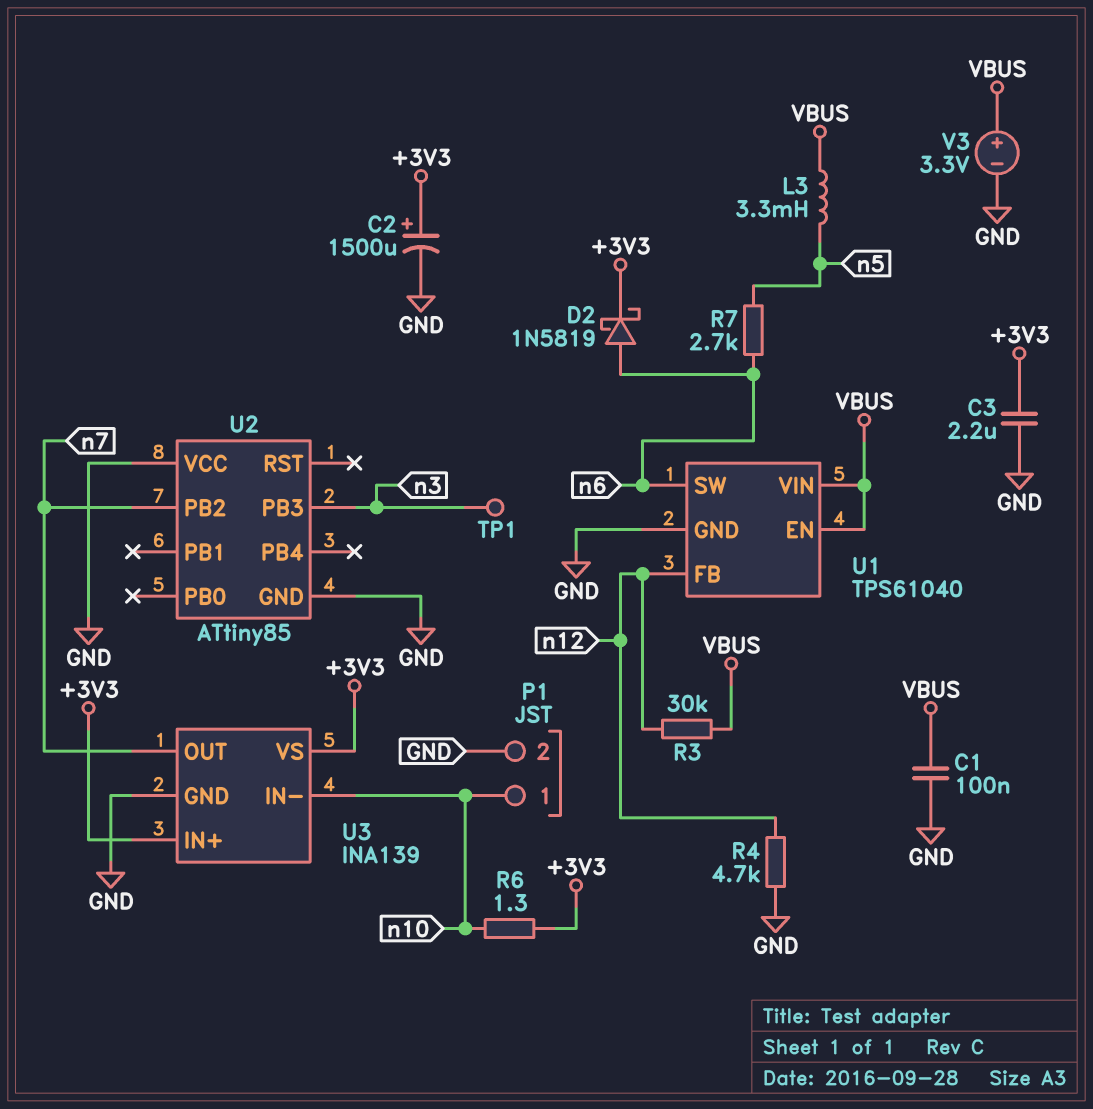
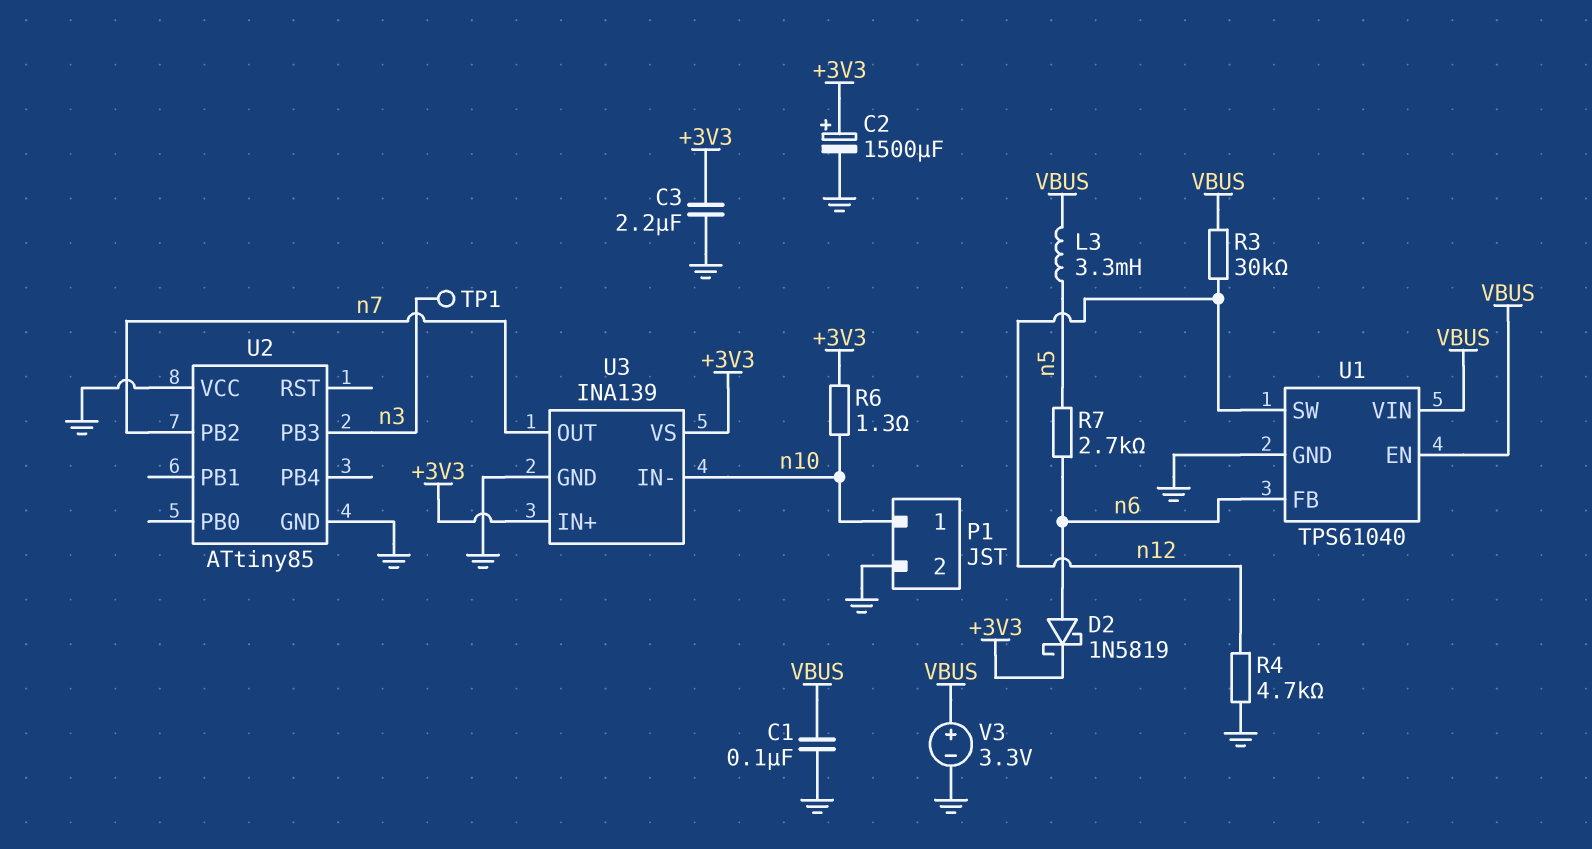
U1 pin FB: n12 -> n6
U1 pin SW: n6 -> n12

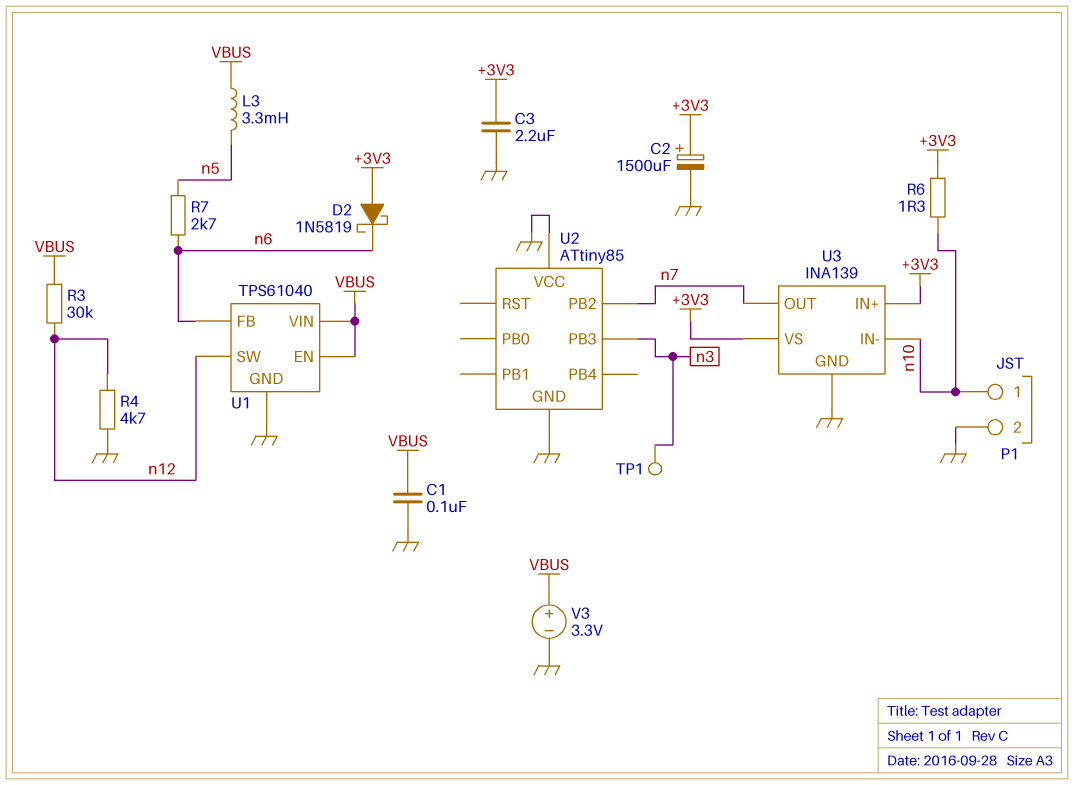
D2: schottky 1N5819 (A n6, K +3V3) -> schottky 1N5819 (A +3V3, K n6)

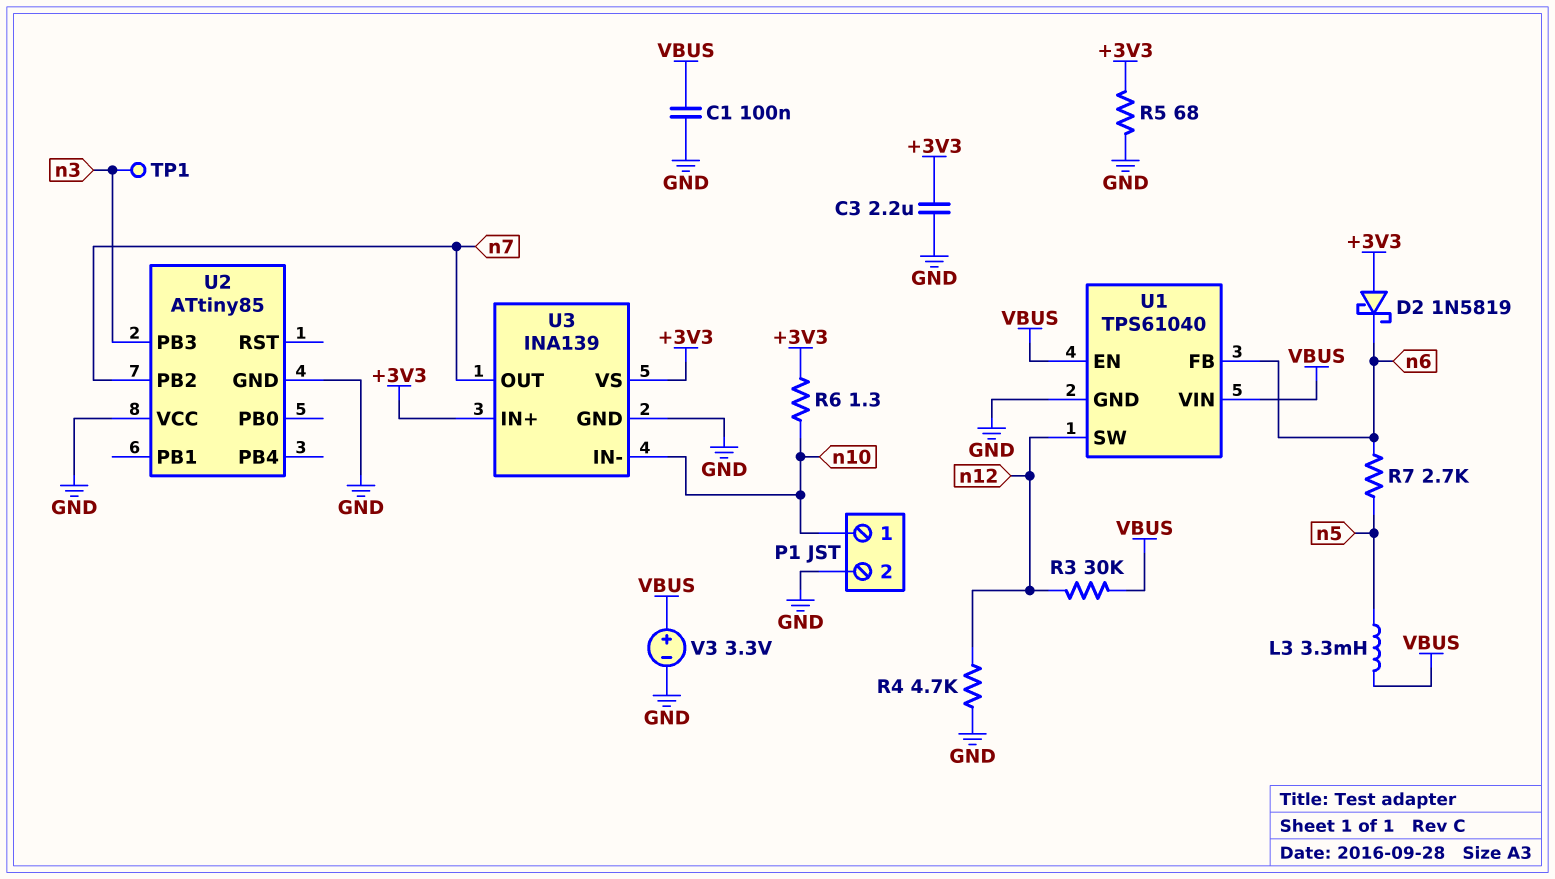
C2: 1500uF (plus +3V3, minus GND) -> none
R5: none -> 68 (+3V3, GND)

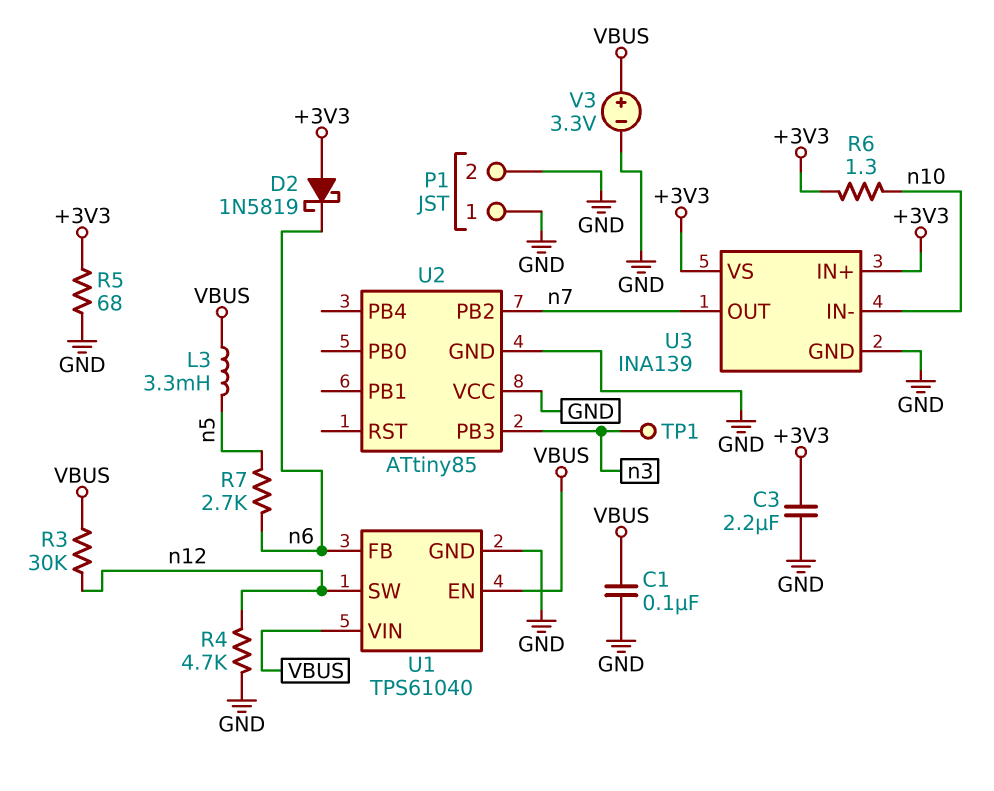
P1 pin 1: n10 -> GND

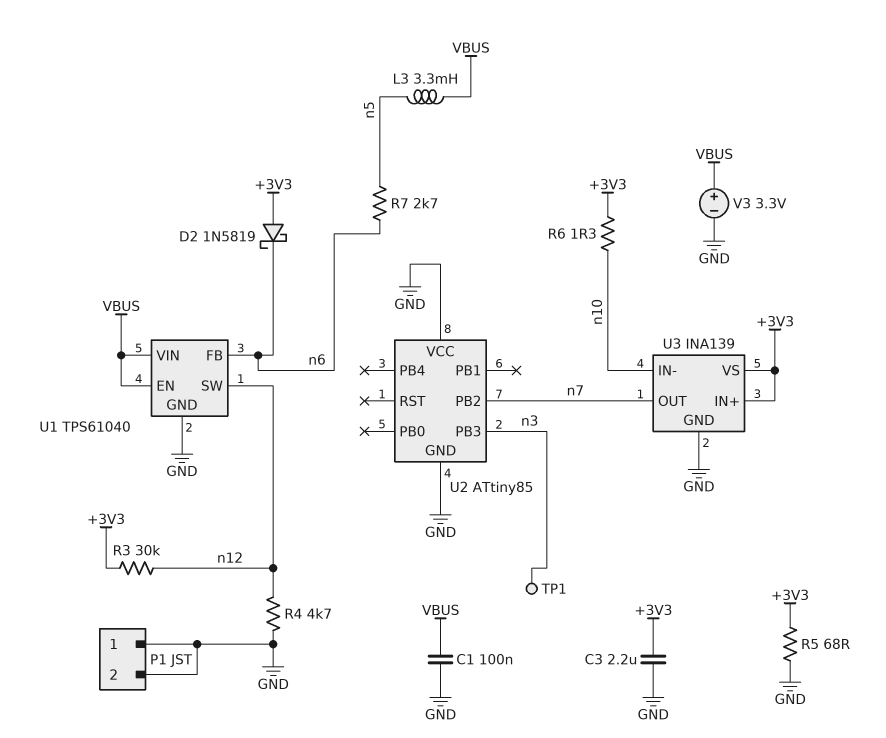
R3: 30k (VBUS, n12) -> 30k (+3V3, n12)

